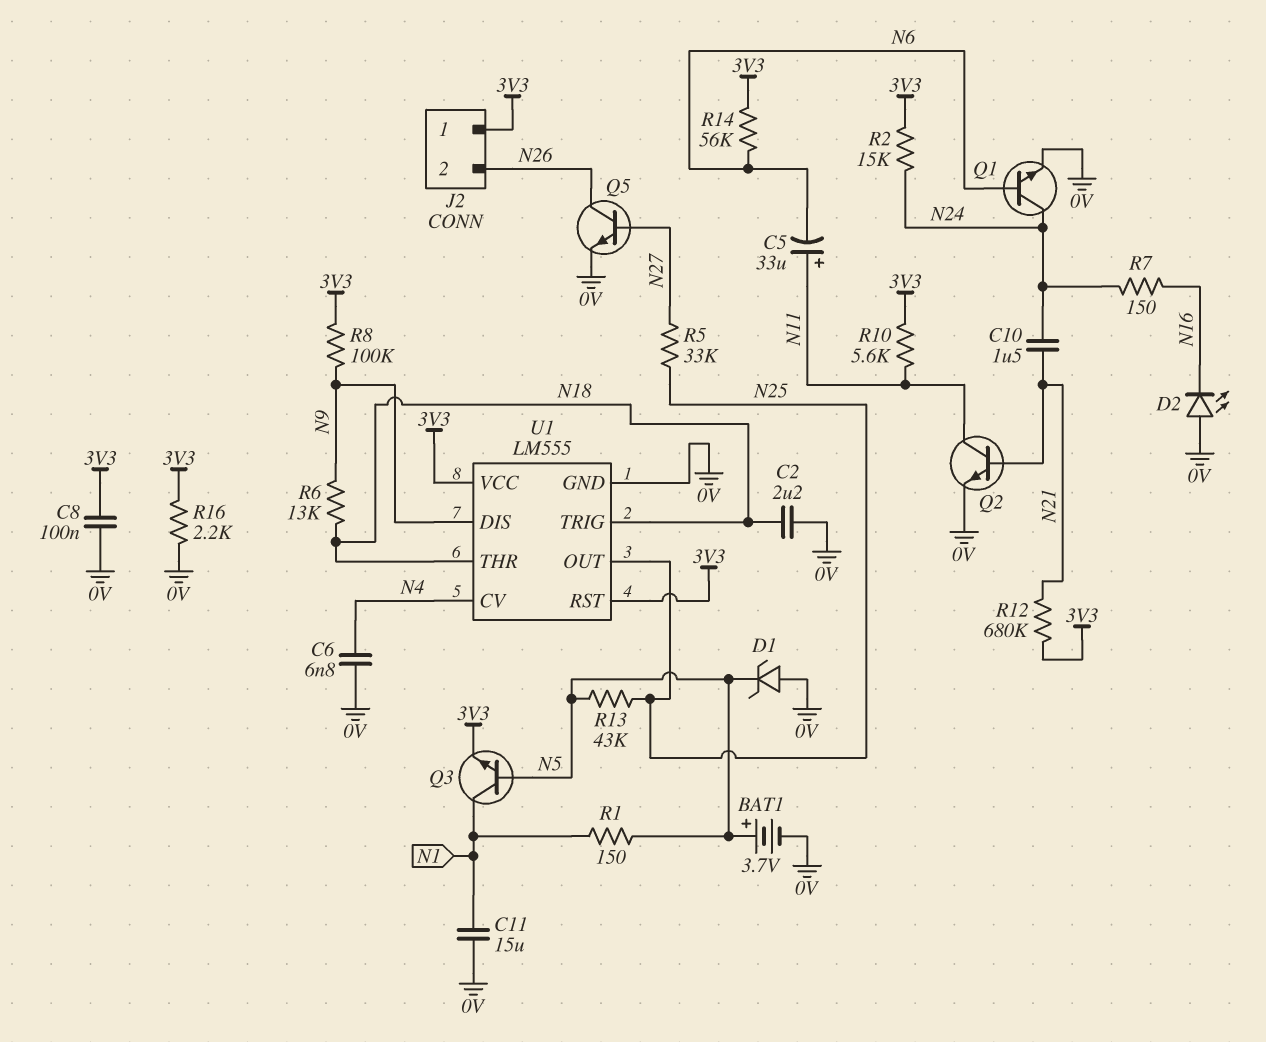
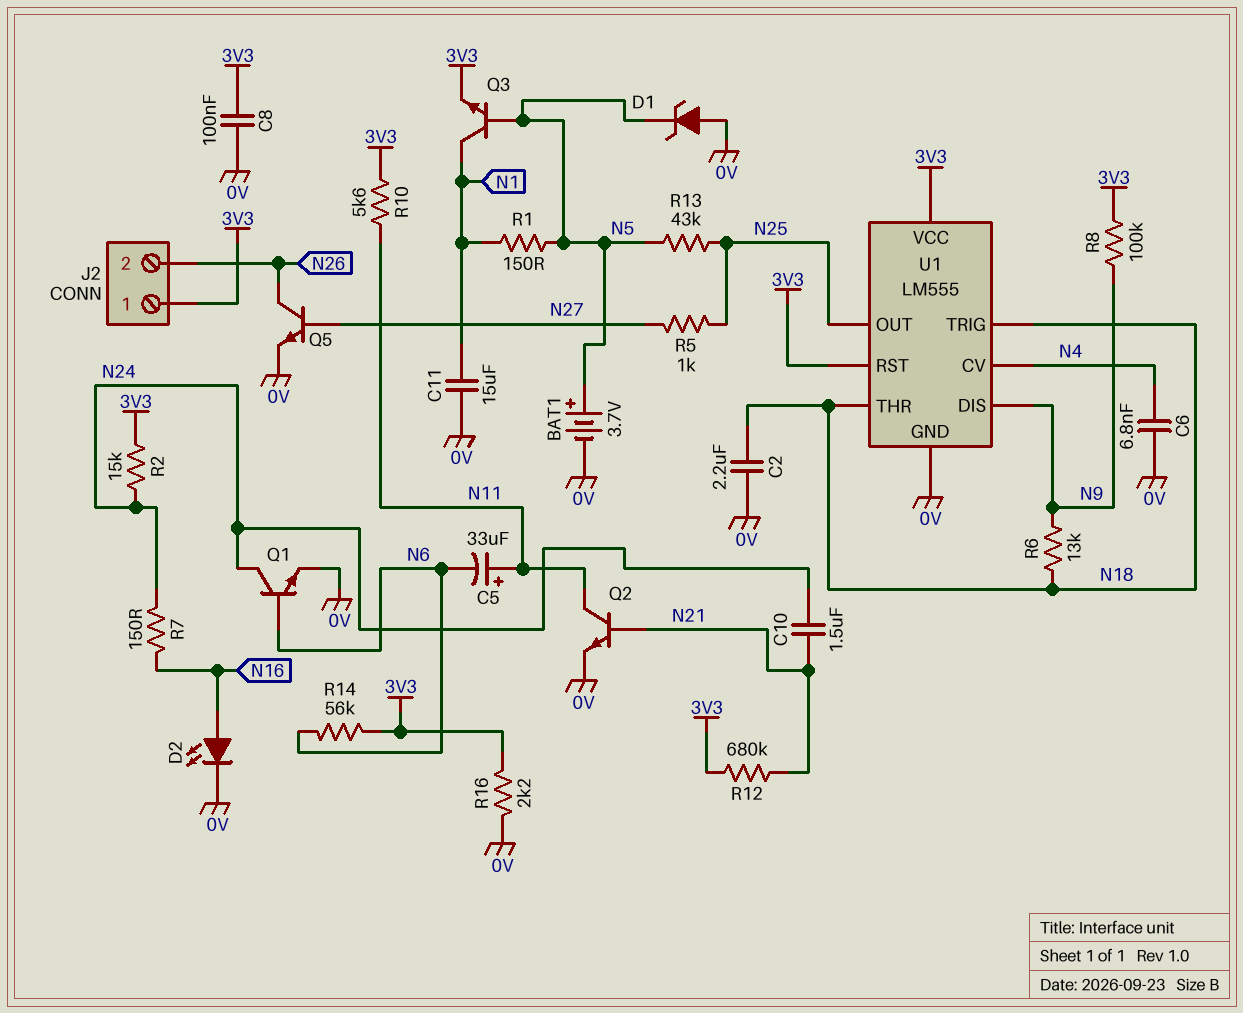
D2: LED (A 0V, K N16) -> LED (A N16, K 0V)
R5: 33k (N25, N27) -> 1k (N25, N27)

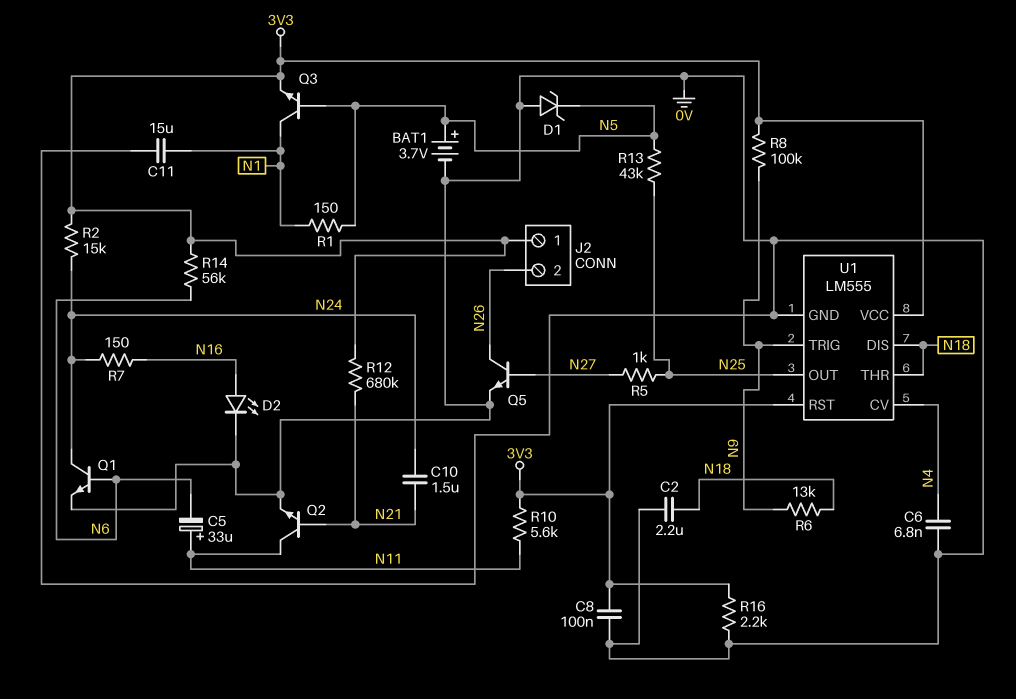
U1 pin DIS: N9 -> N18
U1 pin TRIG: N18 -> N9

